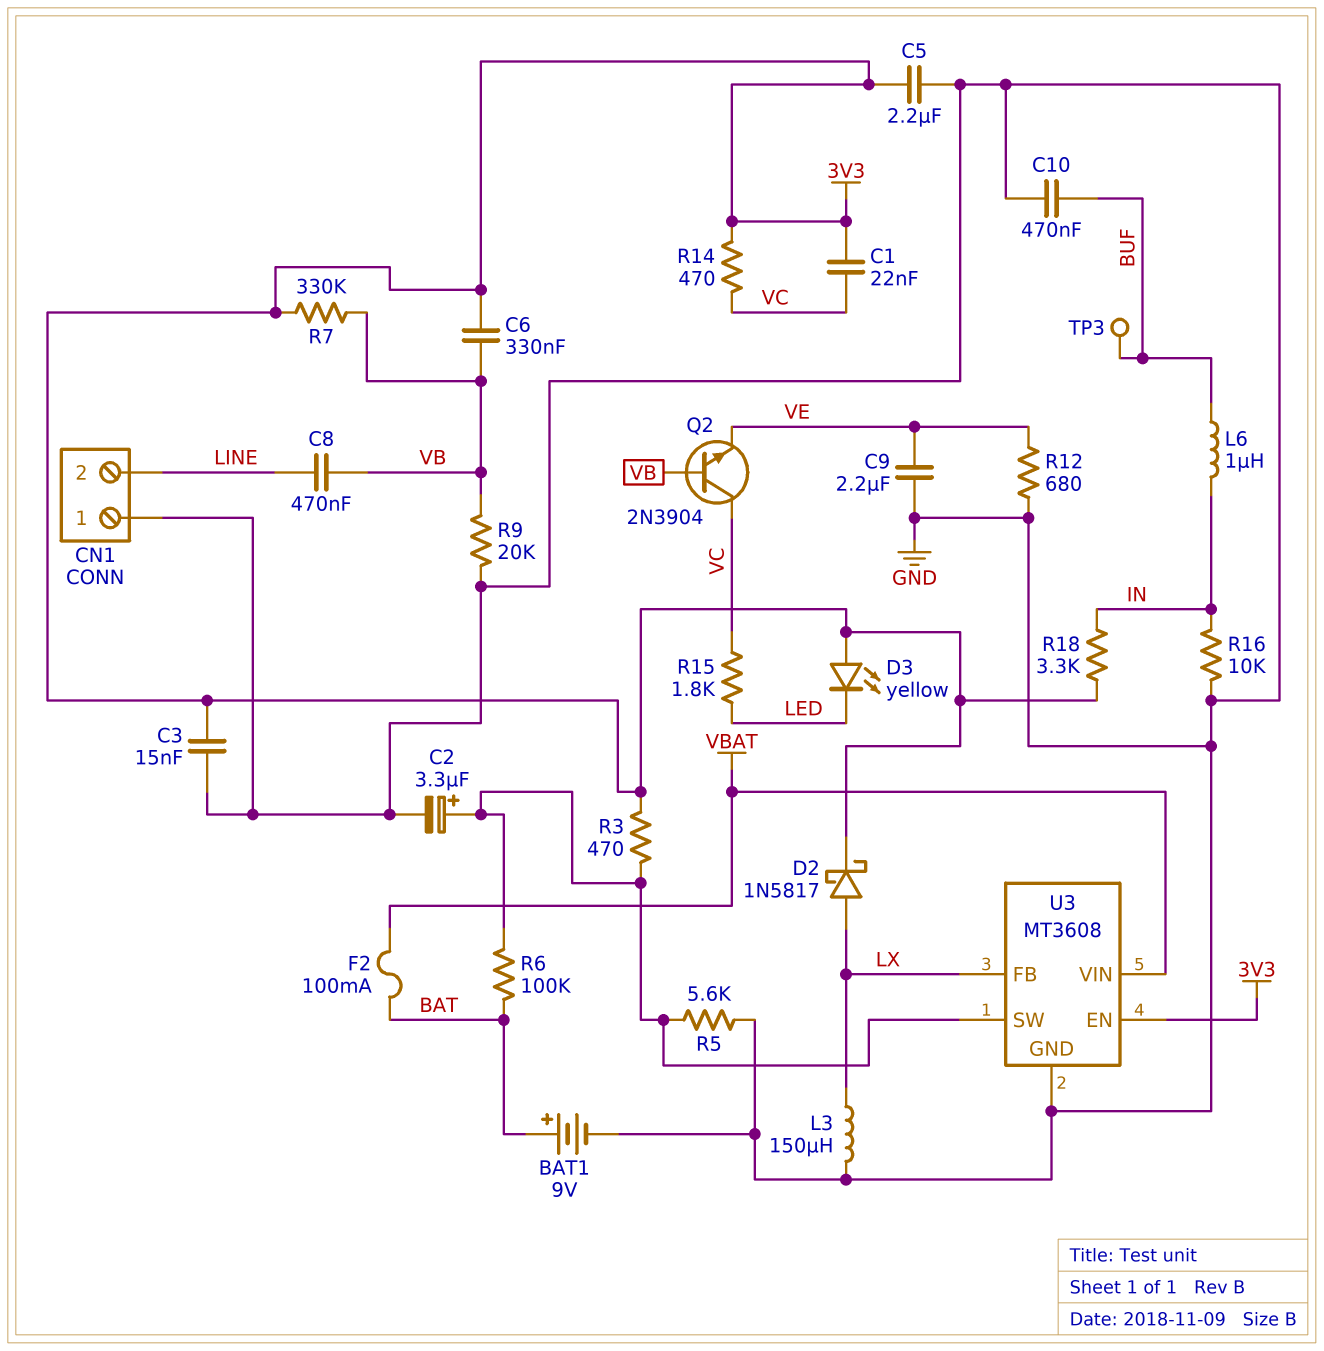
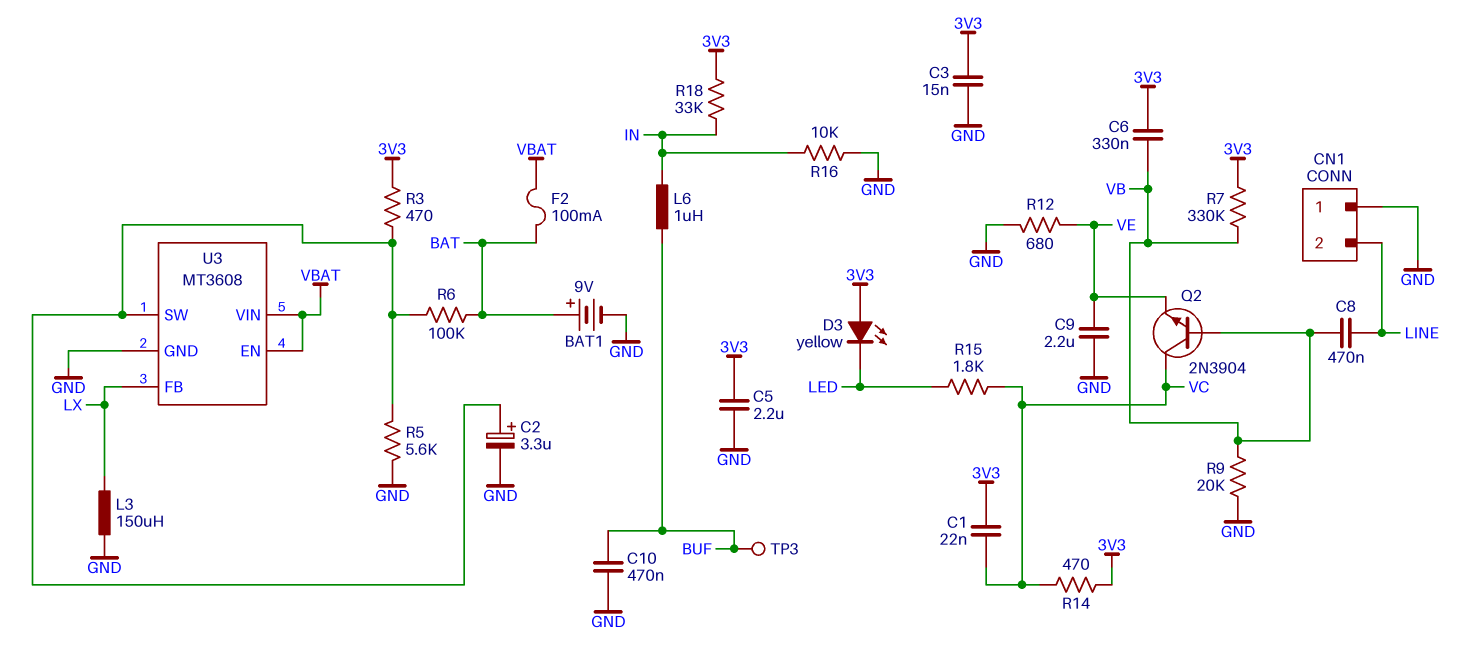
D2: schottky 1N5817 (A LX, K 3V3) -> none
R18: 3.3k (3V3, IN) -> 33k (3V3, IN)
U3 pin EN: 3V3 -> VBAT

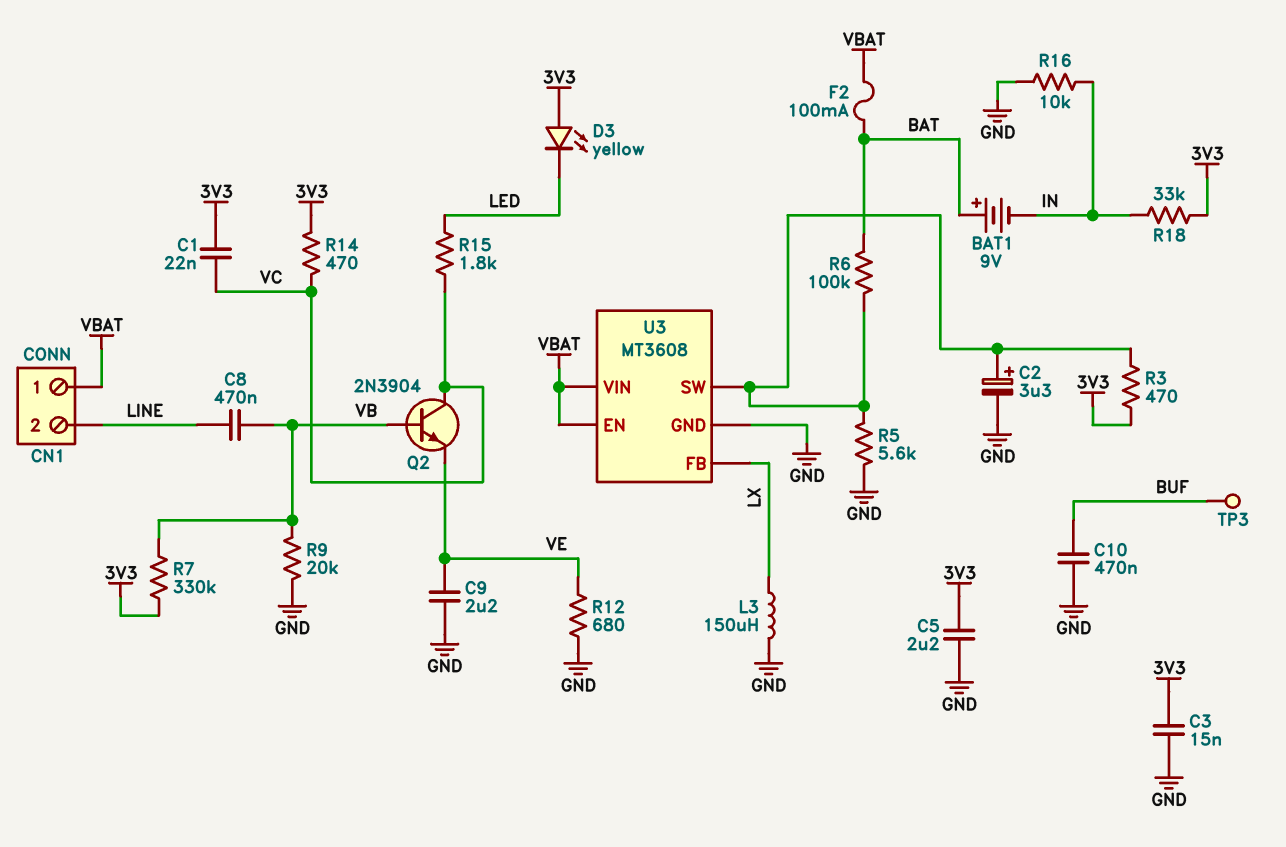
BAT1: 9V (plus BAT, minus GND) -> 9V (plus BAT, minus IN)
C6: 330nF (3V3, VB) -> none
CN1 pin 1: GND -> VBAT
L6: 1uH (BUF, IN) -> none

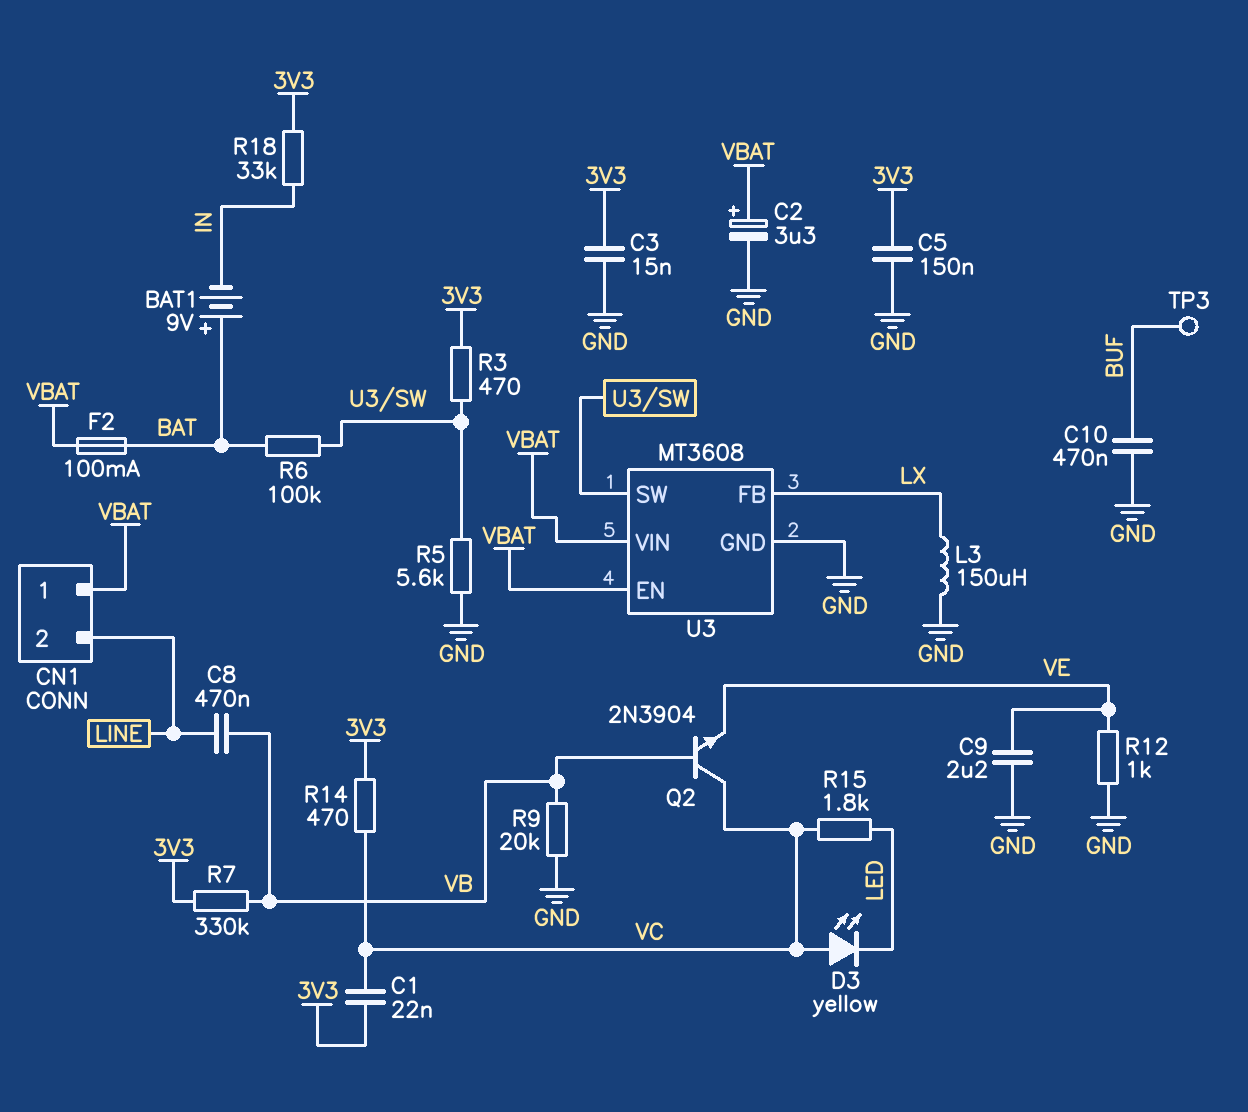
C2: 3.3uF (plus U3/SW, minus GND) -> 3.3uF (plus VBAT, minus GND)
C5: 2.2uF (3V3, GND) -> 150nF (3V3, GND)
D3: LED yellow (A 3V3, K LED) -> LED yellow (A VC, K LED)
R12: 680 (GND, VE) -> 1k (GND, VE)
R16: 10k (GND, IN) -> none

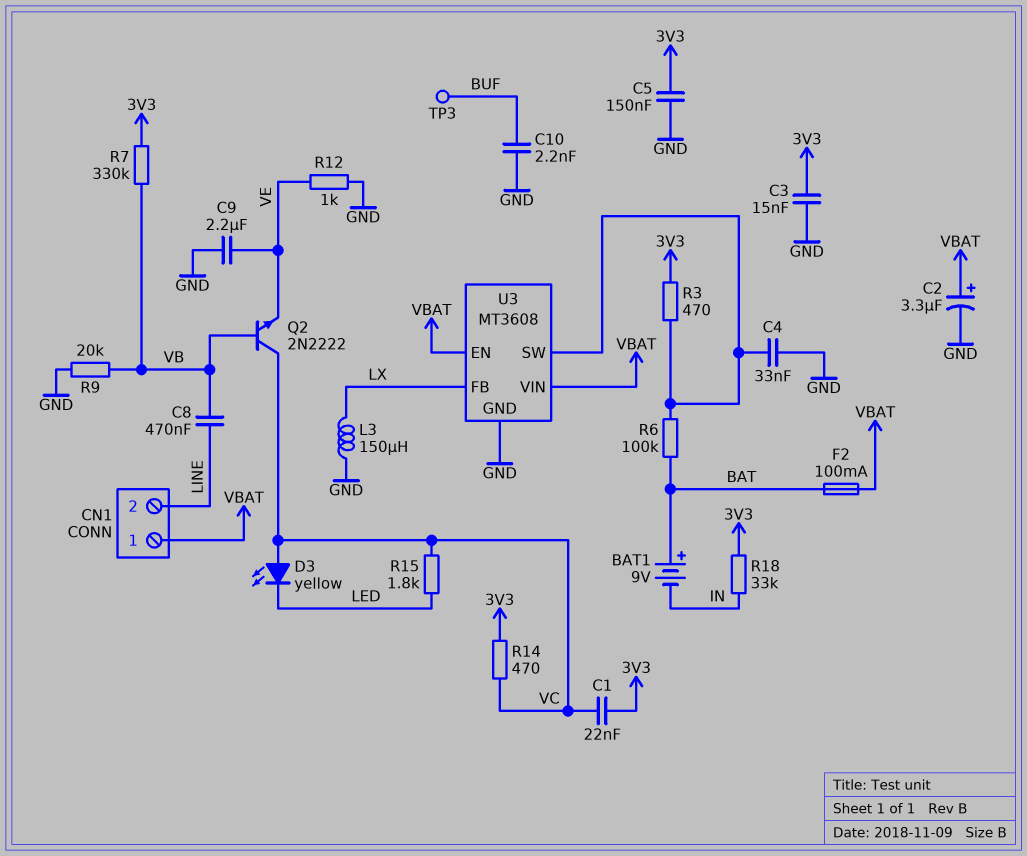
C4: none -> 33nF (GND, U3/SW)
C10: 470nF (BUF, GND) -> 2.2nF (BUF, GND)
Q2: NPN 2N3904 (B VB, C VC, E VE) -> NPN 2N2222 (B VB, C VC, E VE)
R5: 5.6k (GND, U3/SW) -> none

